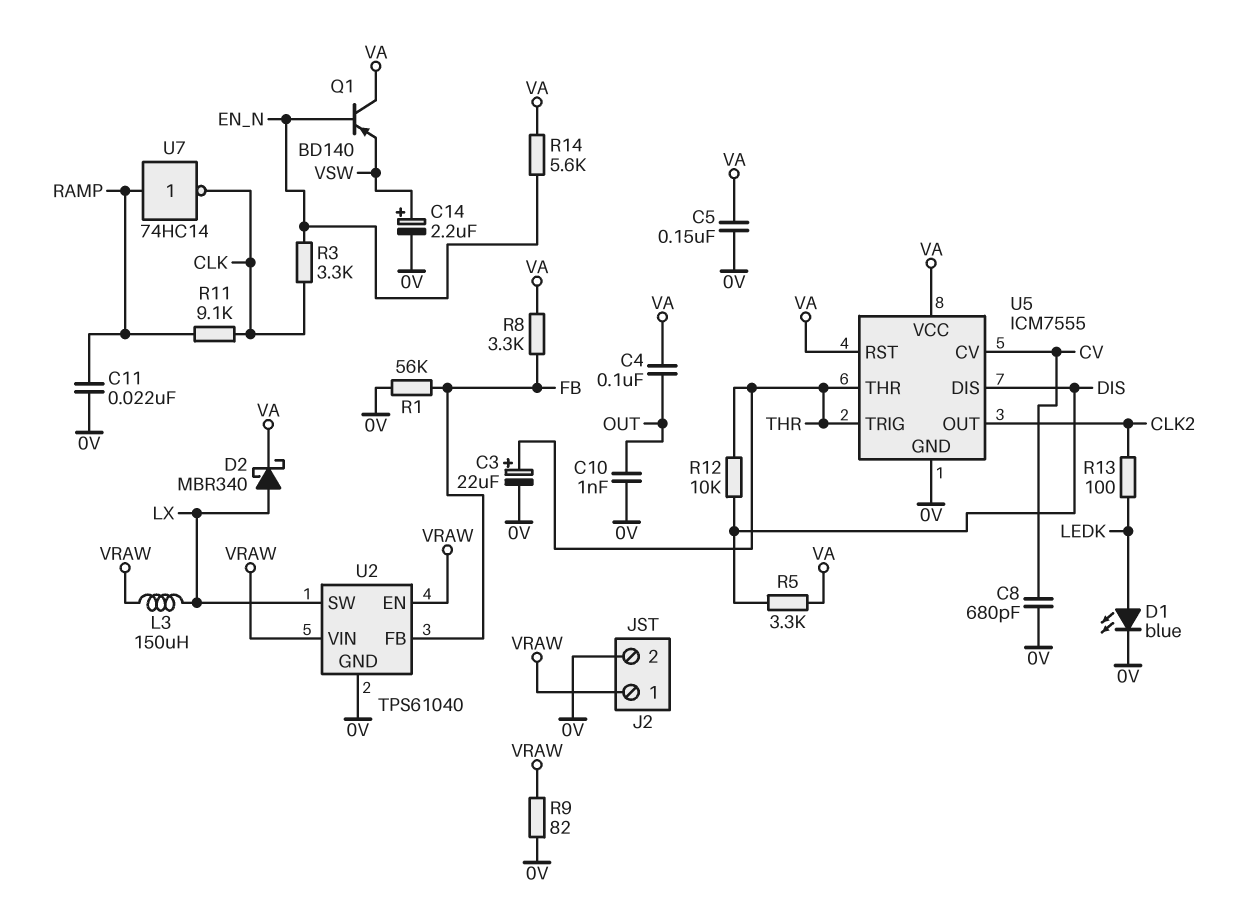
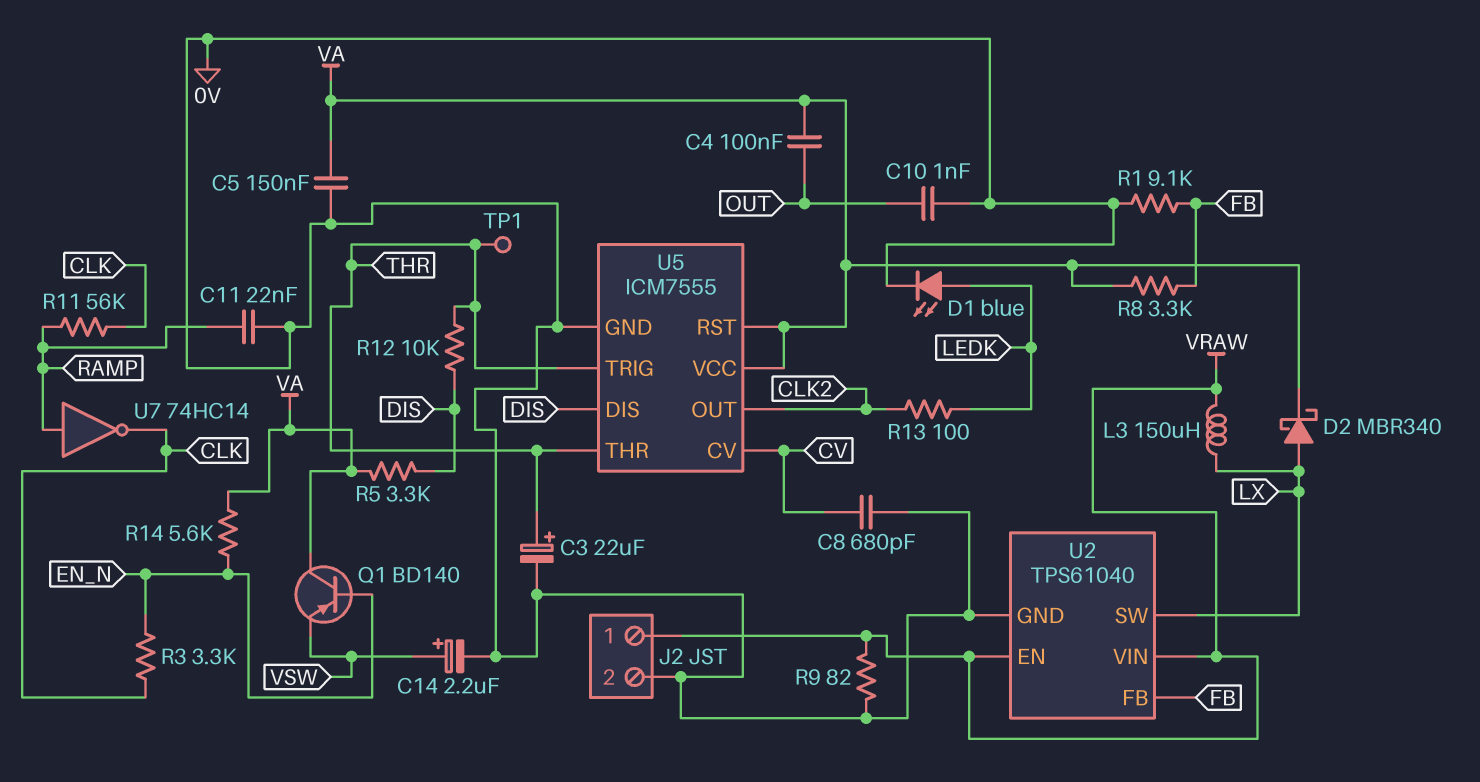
R1: 56k (0V, FB) -> 9.1k (0V, FB)
R11: 9.1k (CLK, RAMP) -> 56k (CLK, RAMP)
TP1: none -> test point (THR)

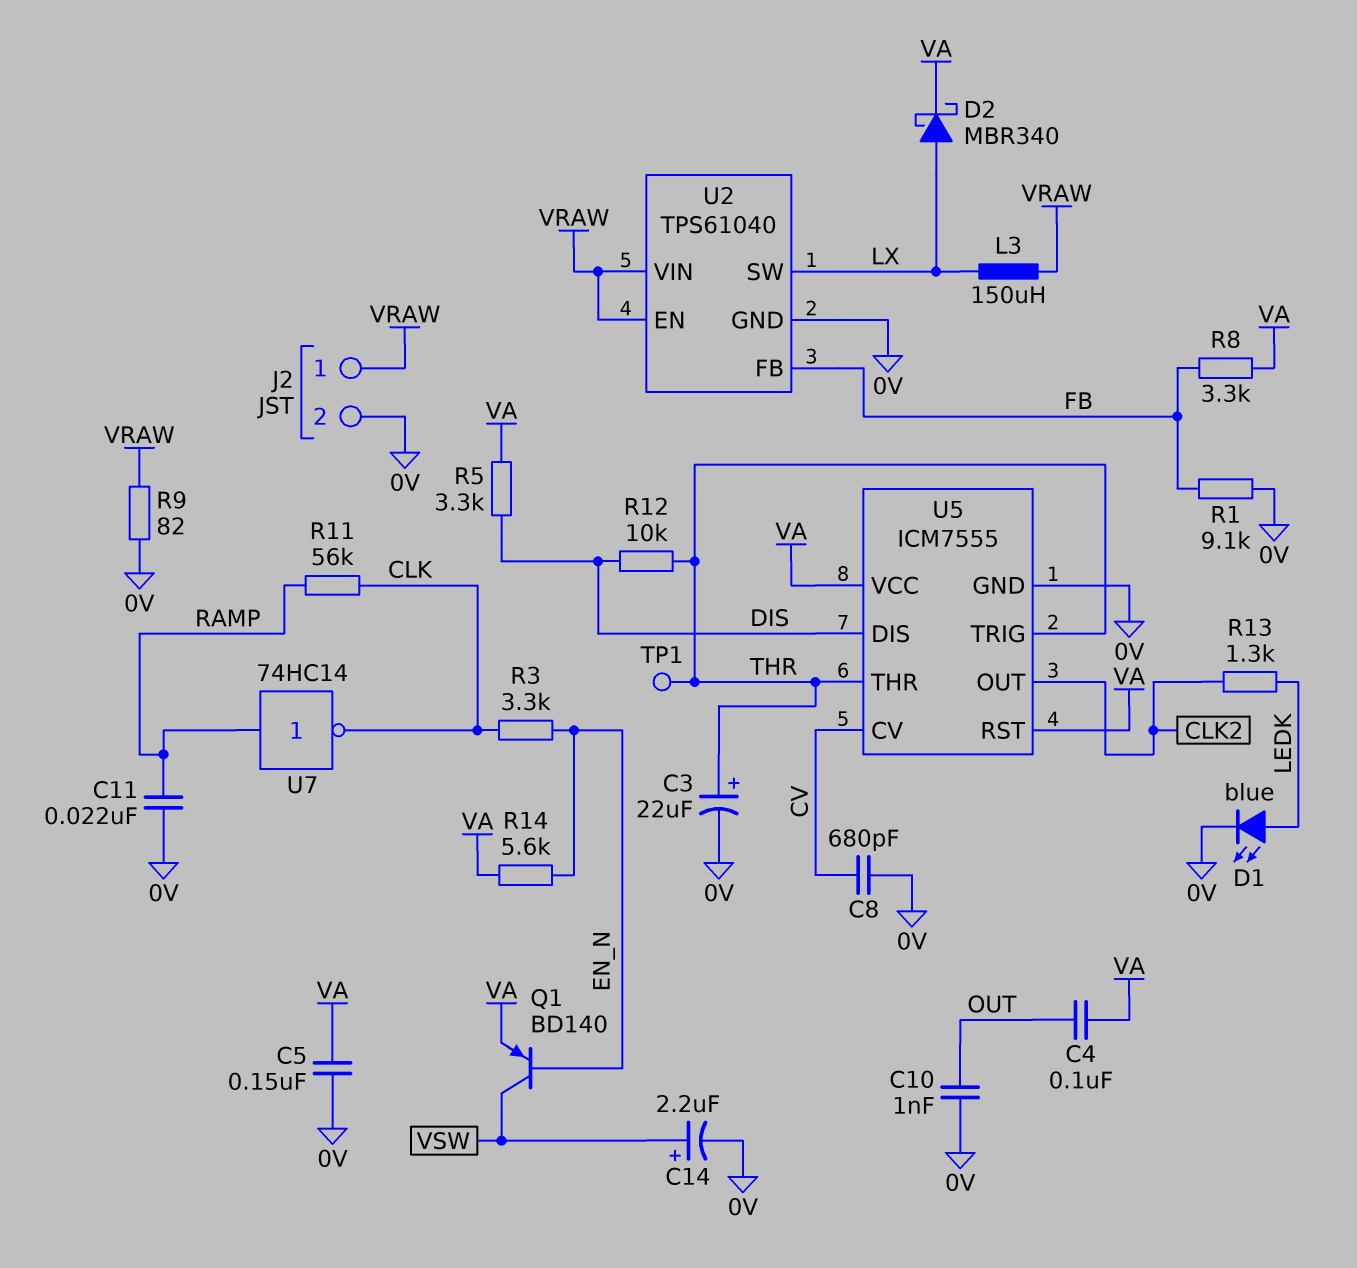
Q1: PNP BD140 (B EN_N, C VA, E VSW) -> PNP BD140 (B EN_N, C VSW, E VA)
R13: 100 (CLK2, LEDK) -> 1.3k (CLK2, LEDK)

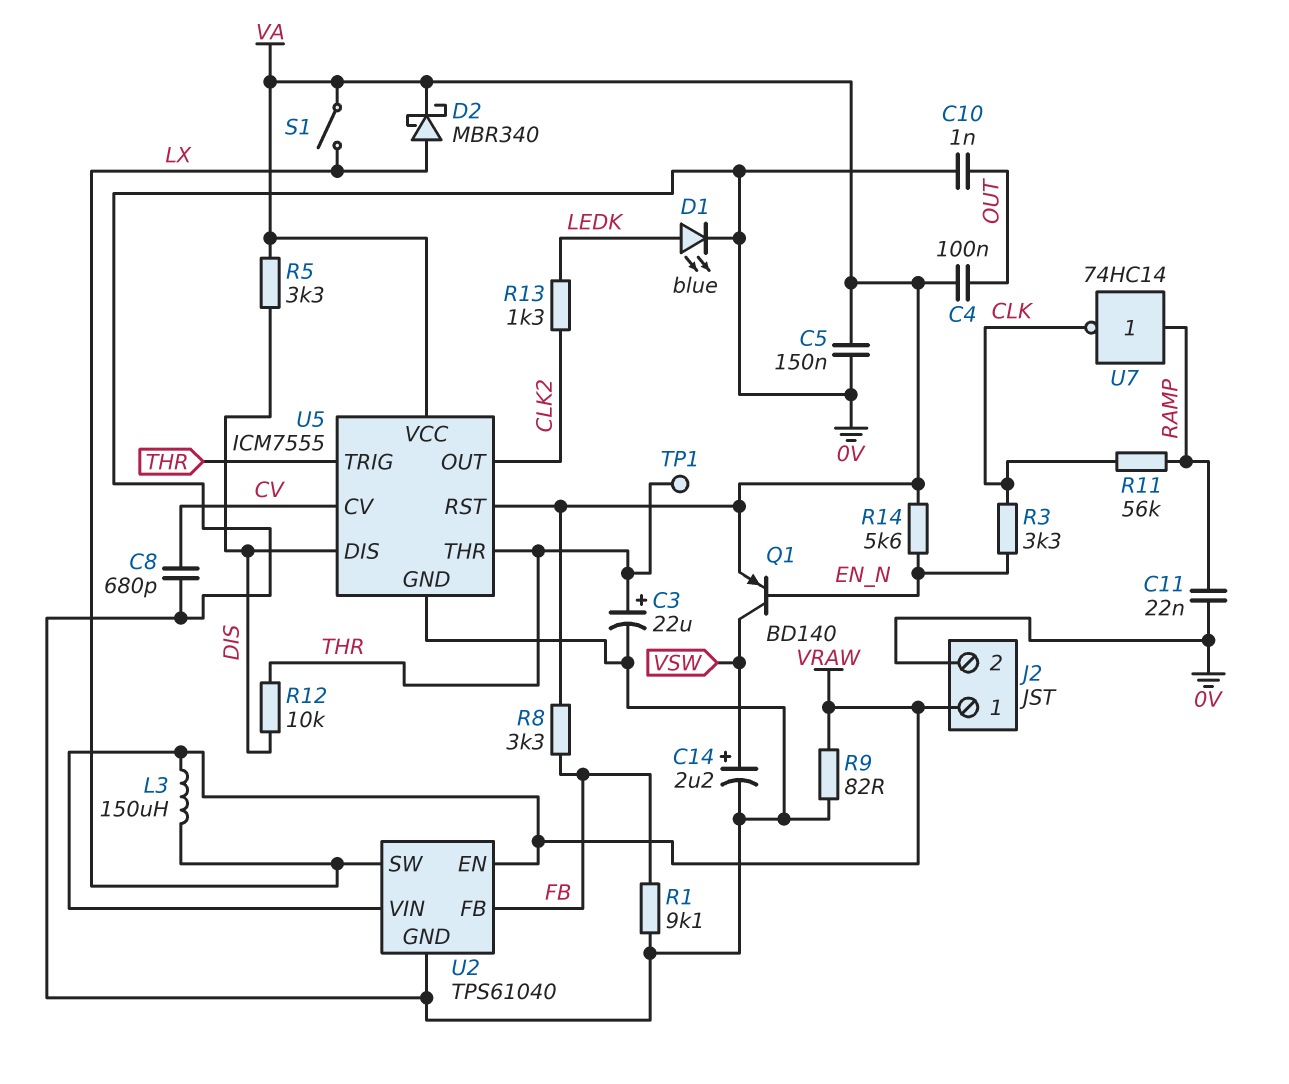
S1: none -> switch (LX, VA)

